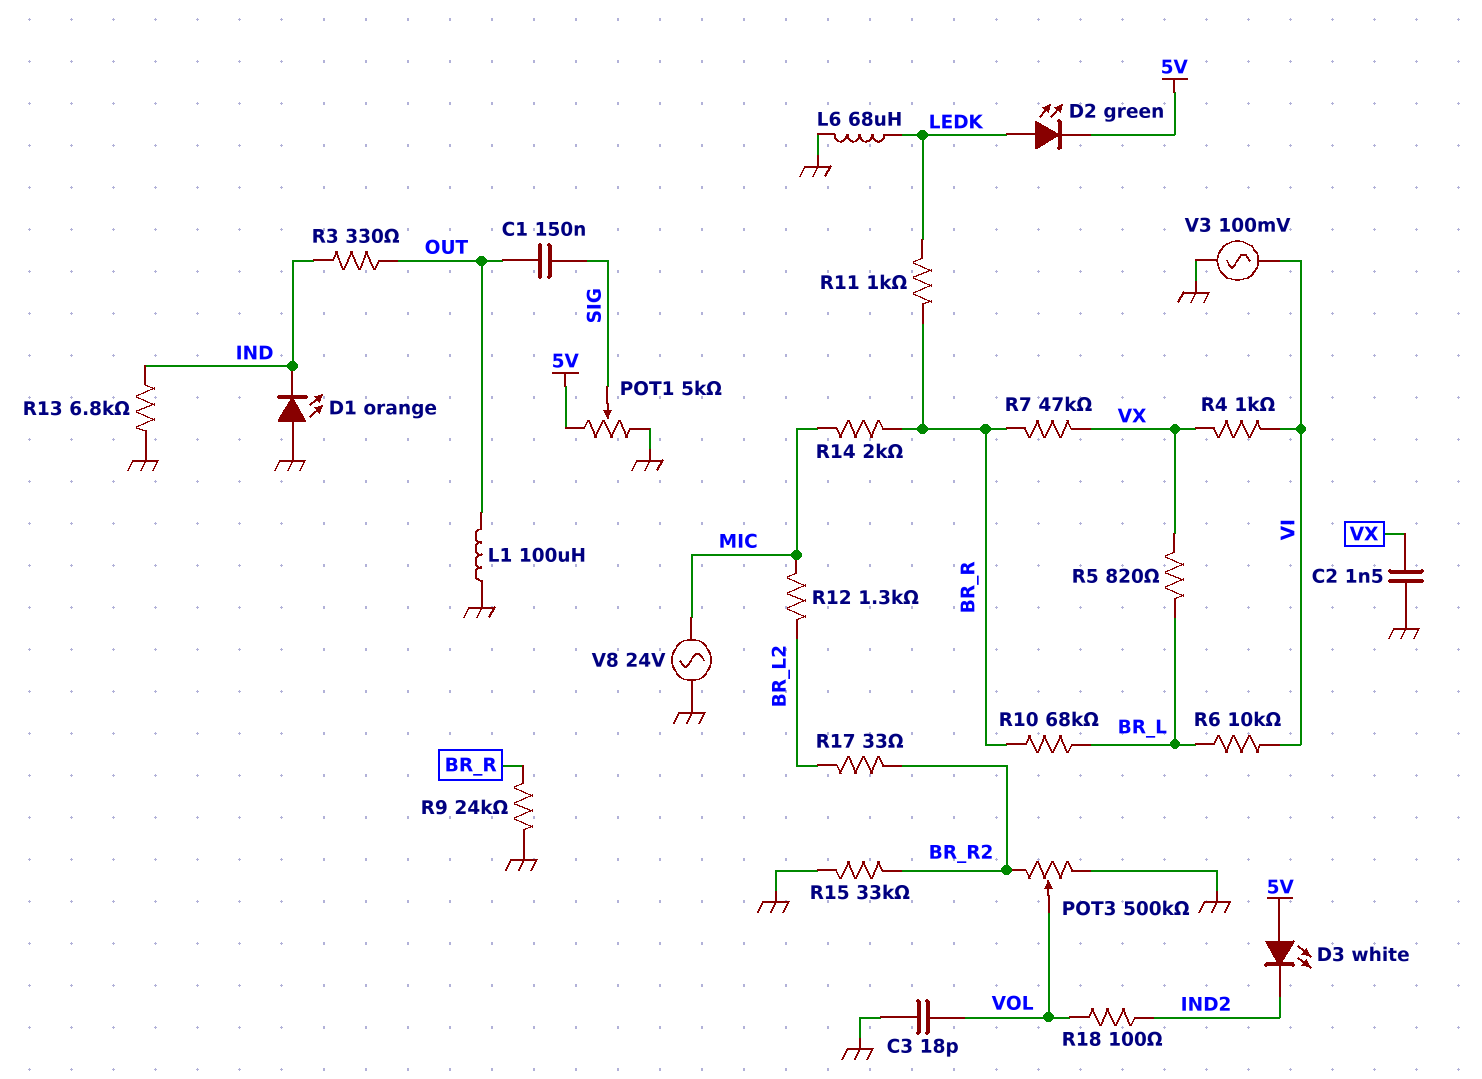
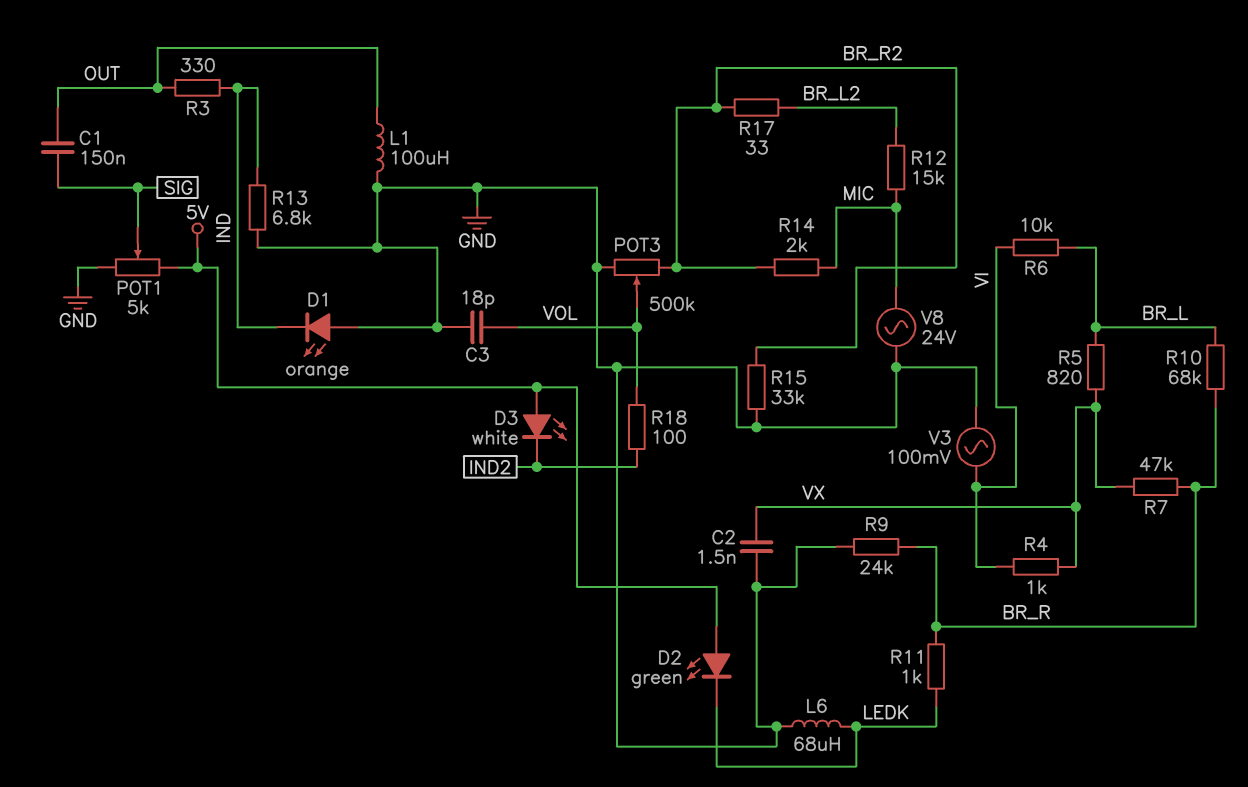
D2: LED green (A LEDK, K 5V) -> LED green (A 5V, K LEDK)
R12: 1.3k (BR_L2, MIC) -> 15k (BR_L2, MIC)
R14: 2k (BR_R, MIC) -> 2k (BR_R2, MIC)

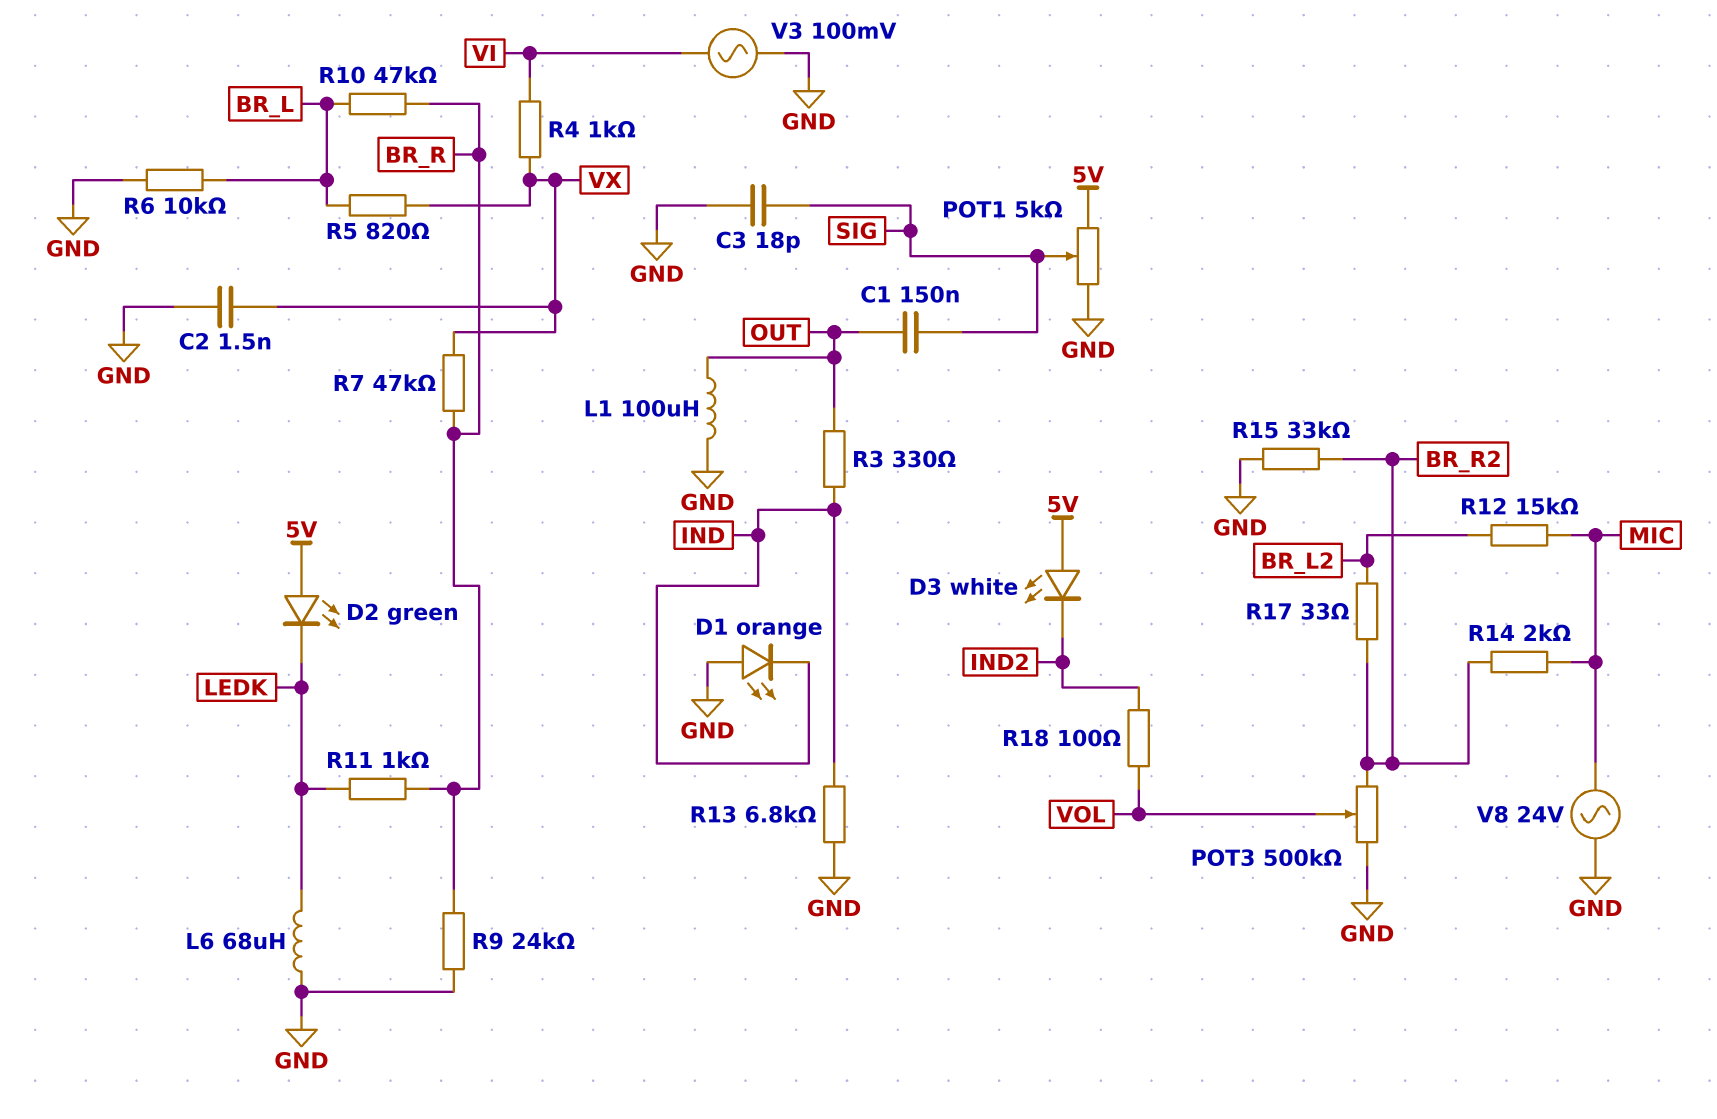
C3: 18pF (GND, VOL) -> 18pF (GND, SIG)
R6: 10k (BR_L, VI) -> 10k (BR_L, GND)
R10: 68k (BR_L, BR_R) -> 47k (BR_L, BR_R)

